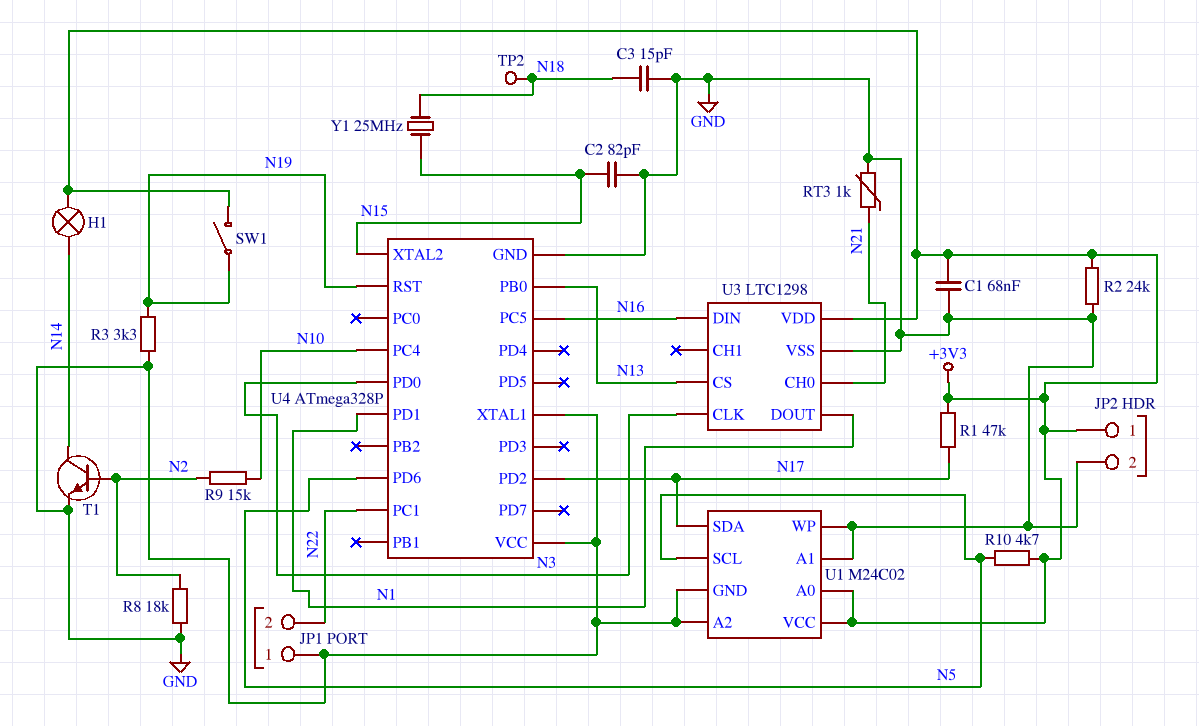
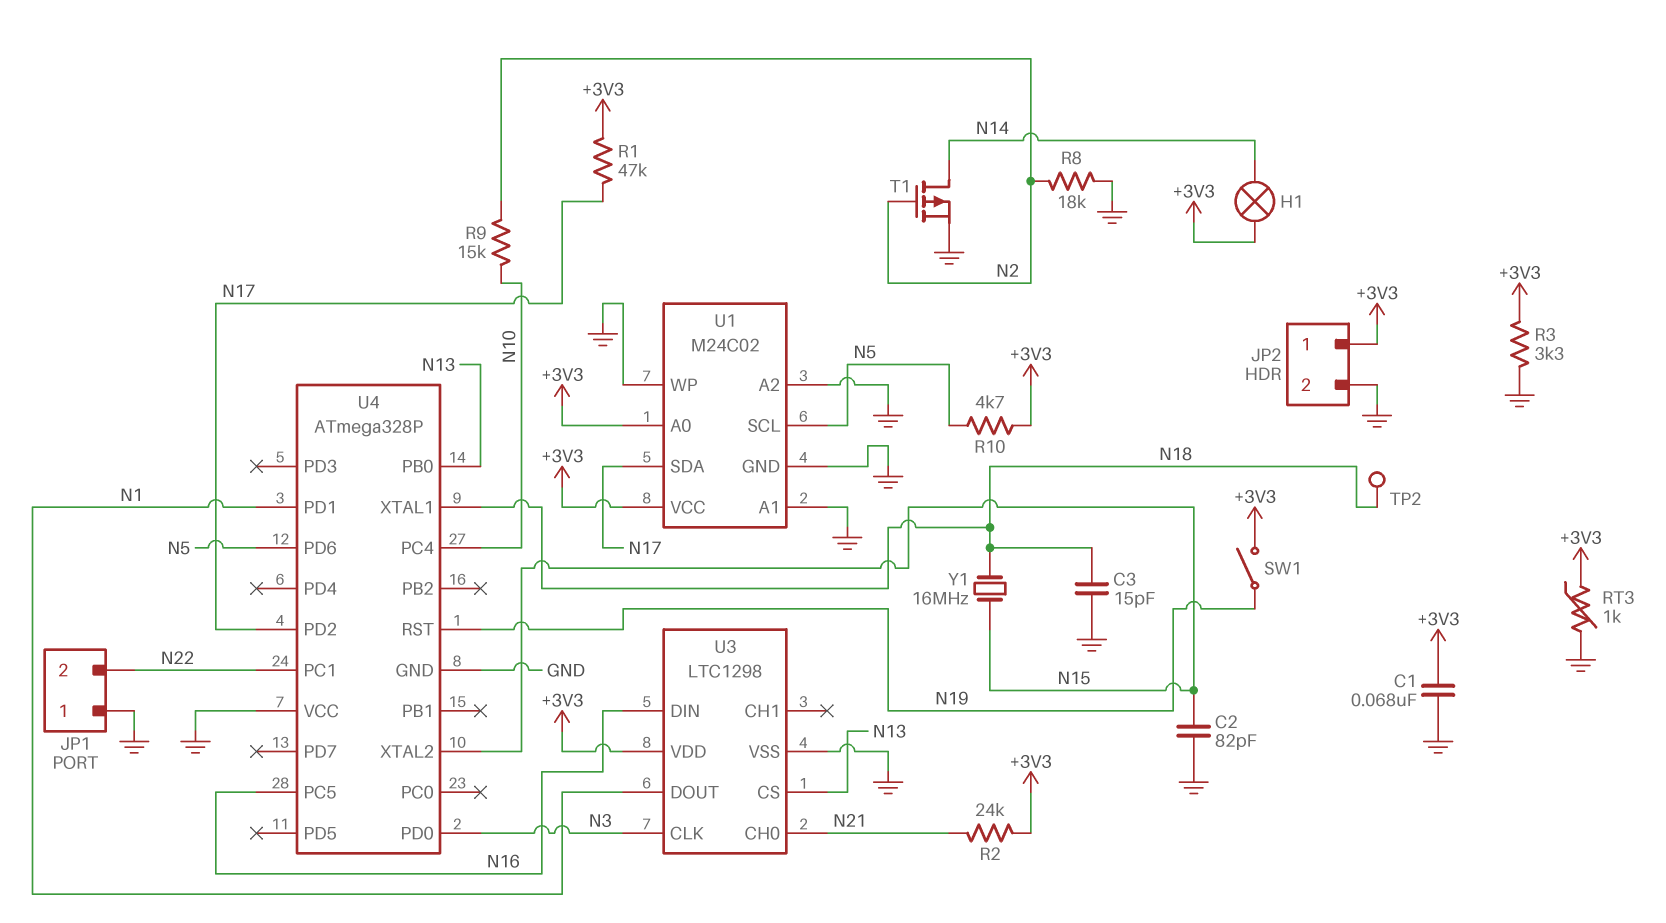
R2: 24k (+3V3, GND) -> 24k (+3V3, N21)
R3: 3.3k (GND, N19) -> 3.3k (+3V3, GND)
RT3: 1k (GND, N21) -> 1k (+3V3, GND)
T1: NPN (B N2, C N14, E GND) -> PMOS (G N2, D N14, S GND)
U4 pin XTAL1: GND -> N18
Y1: 25MHz (N15, N18) -> 16MHz (N15, N18)

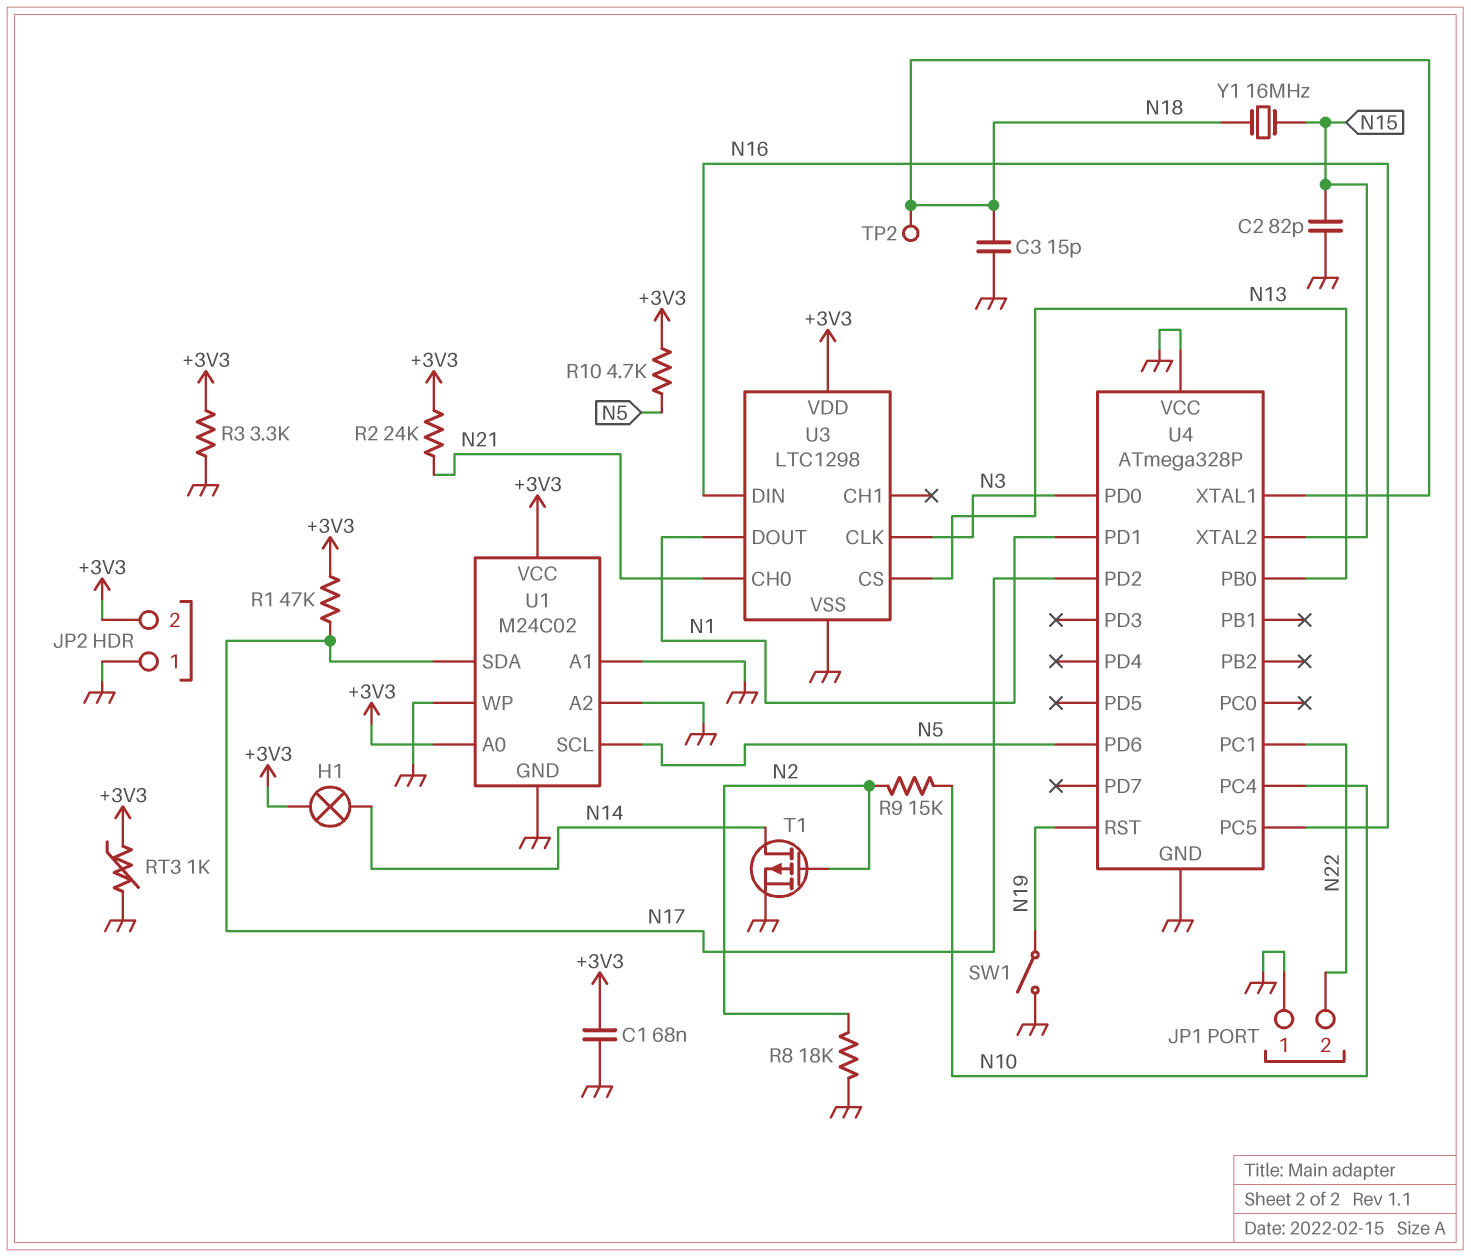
JP2 pin 1: +3V3 -> GND
JP2 pin 2: GND -> +3V3
SW1: switch (+3V3, N19) -> switch (GND, N19)

